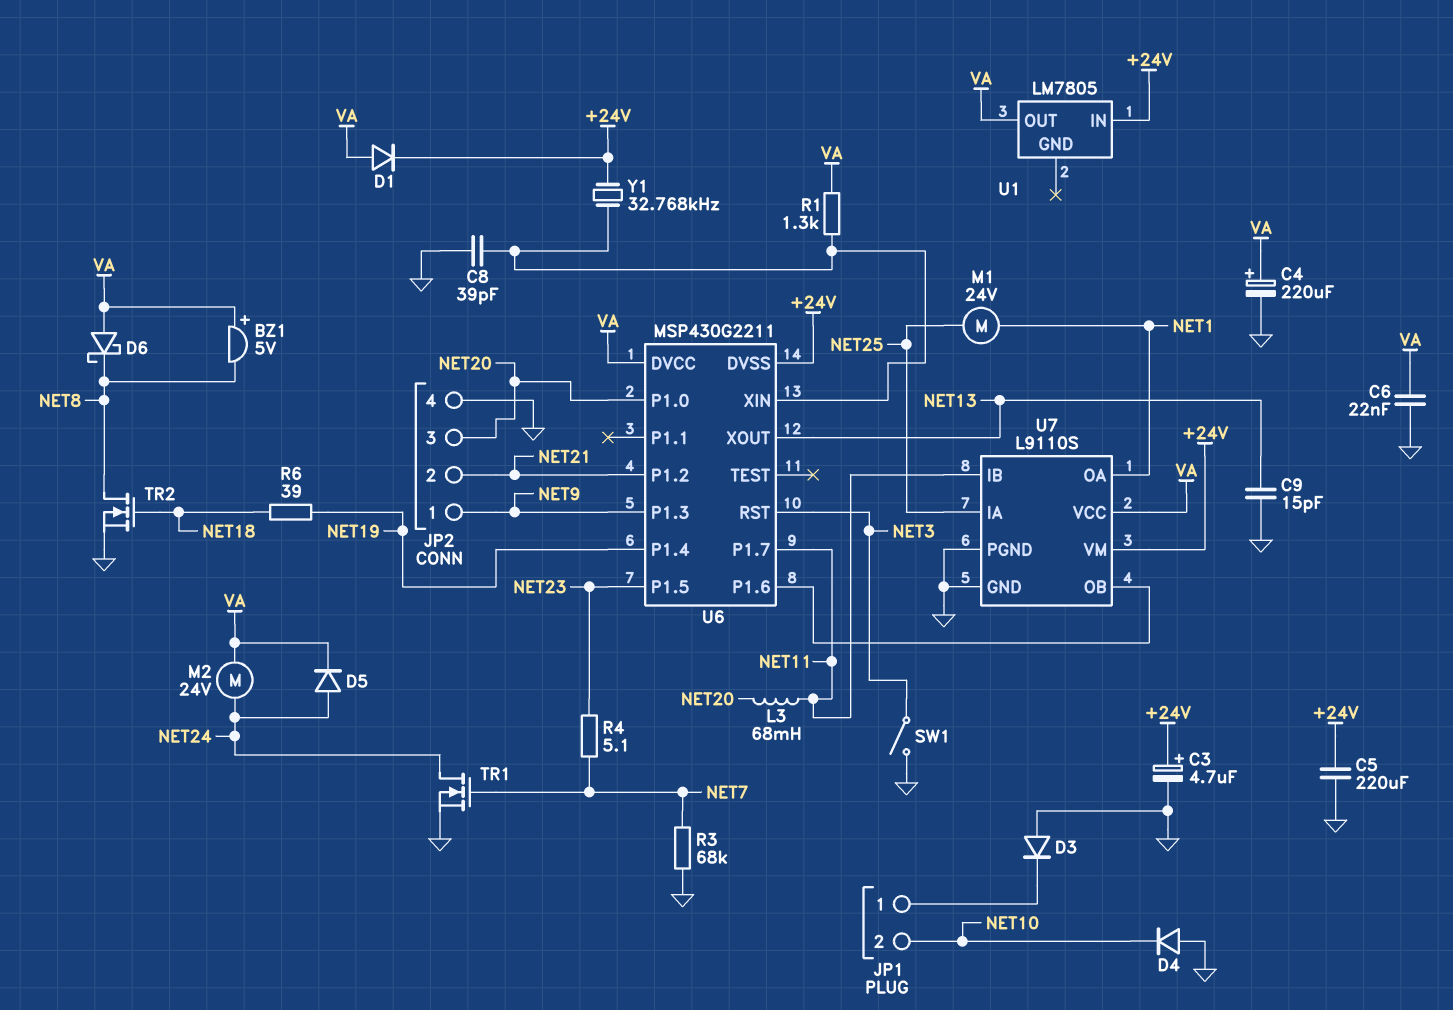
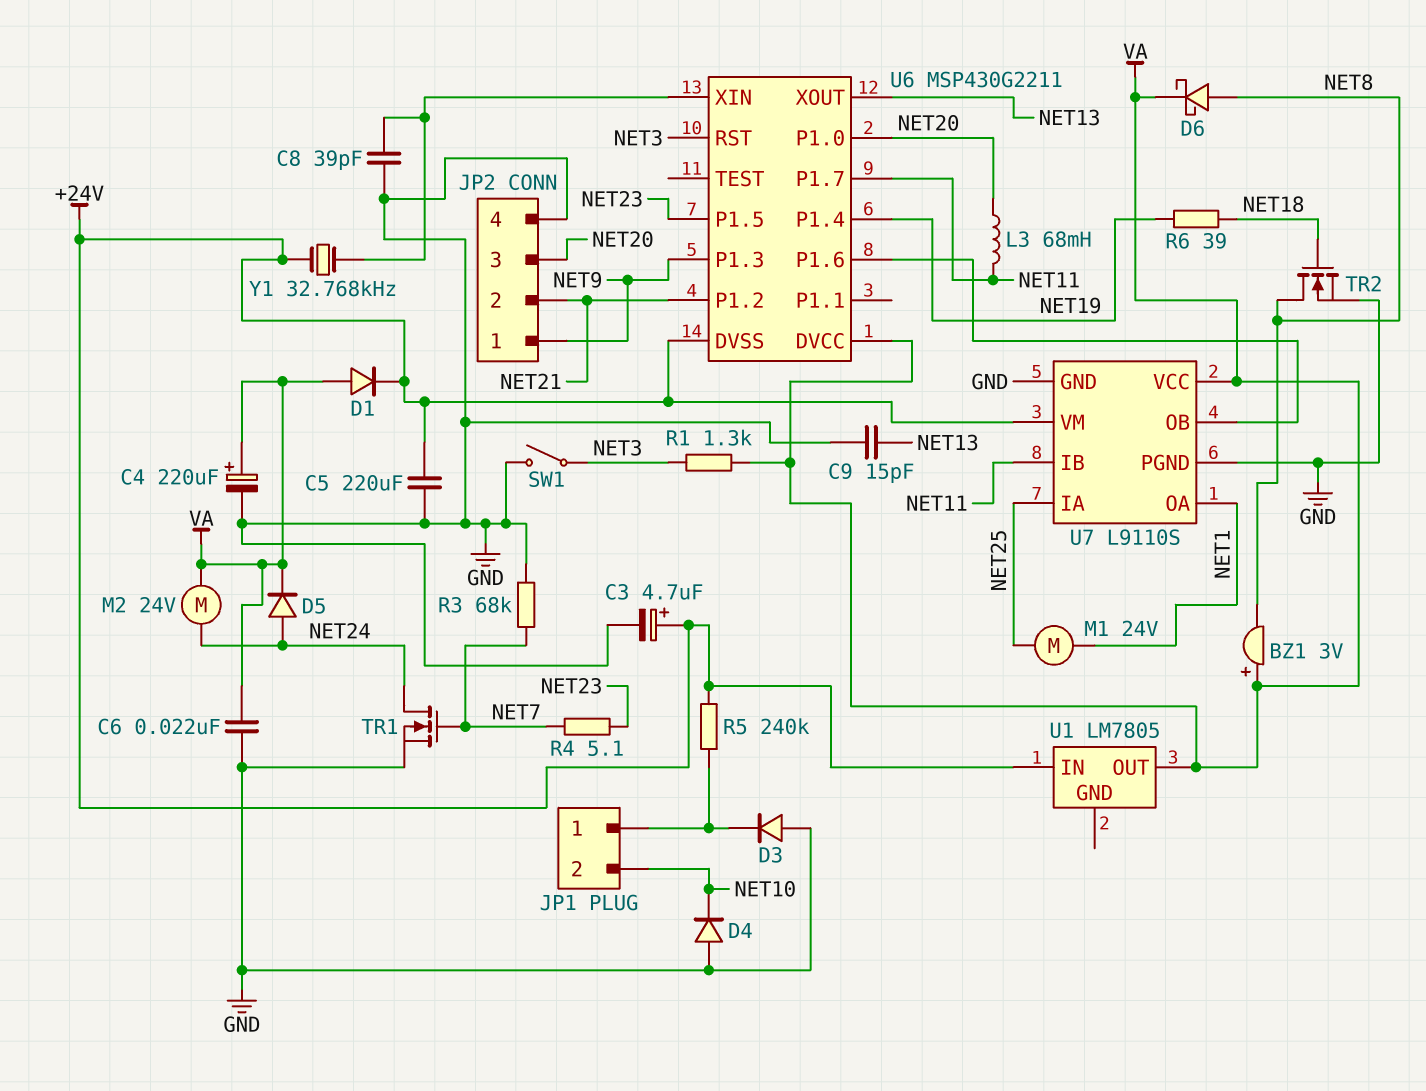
BZ1: buzzer 5V (plus VA, minus NET8) -> buzzer 3V (plus VA, minus NET8)
D6: schottky (A VA, K NET8) -> schottky (A NET8, K VA)
R1: 1.3k (U6/XIN, VA) -> 1.3k (NET3, VA)
R5: none -> 240k (+24V, JP1/1)

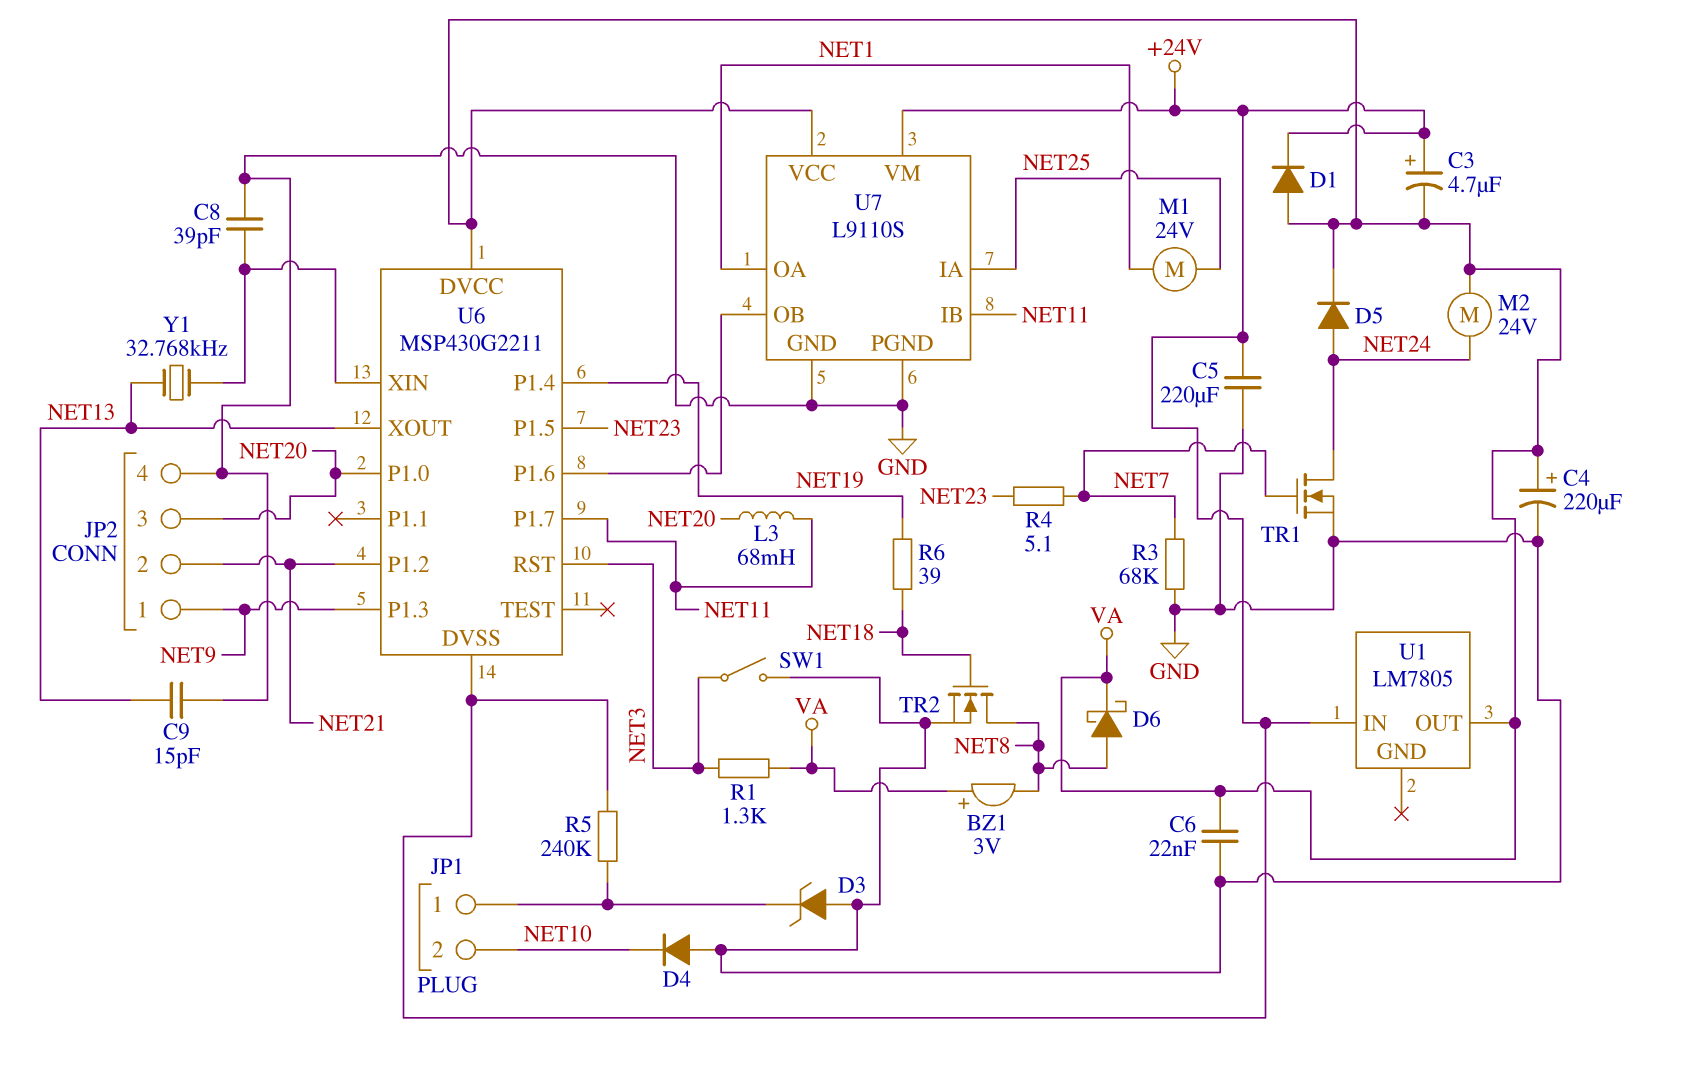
C3: 4.7uF (plus +24V, minus GND) -> 4.7uF (plus +24V, minus VA)
D3: diode (A GND, K JP1/1) -> zener (A GND, K JP1/1)
Y1: 32.768kHz (+24V, U6/XIN) -> 32.768kHz (NET13, U6/XIN)

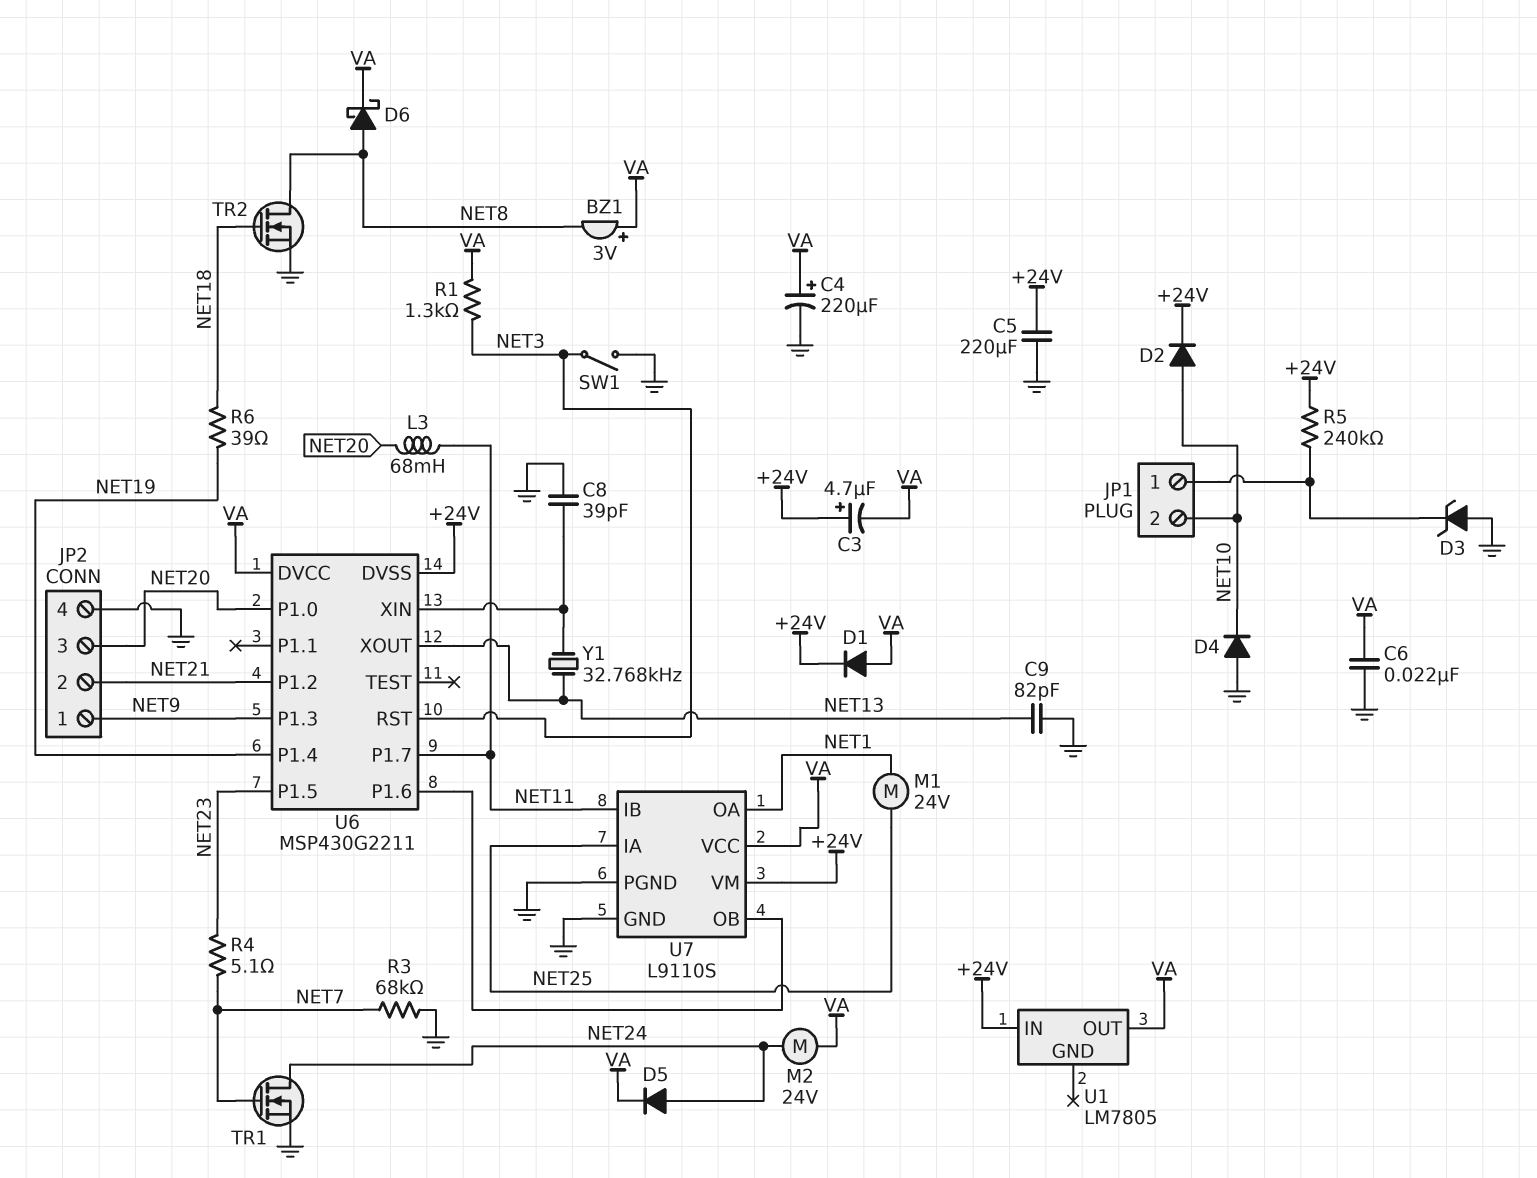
C9: 15pF (GND, NET13) -> 82pF (GND, NET13)
D2: none -> diode (A NET10, K +24V)

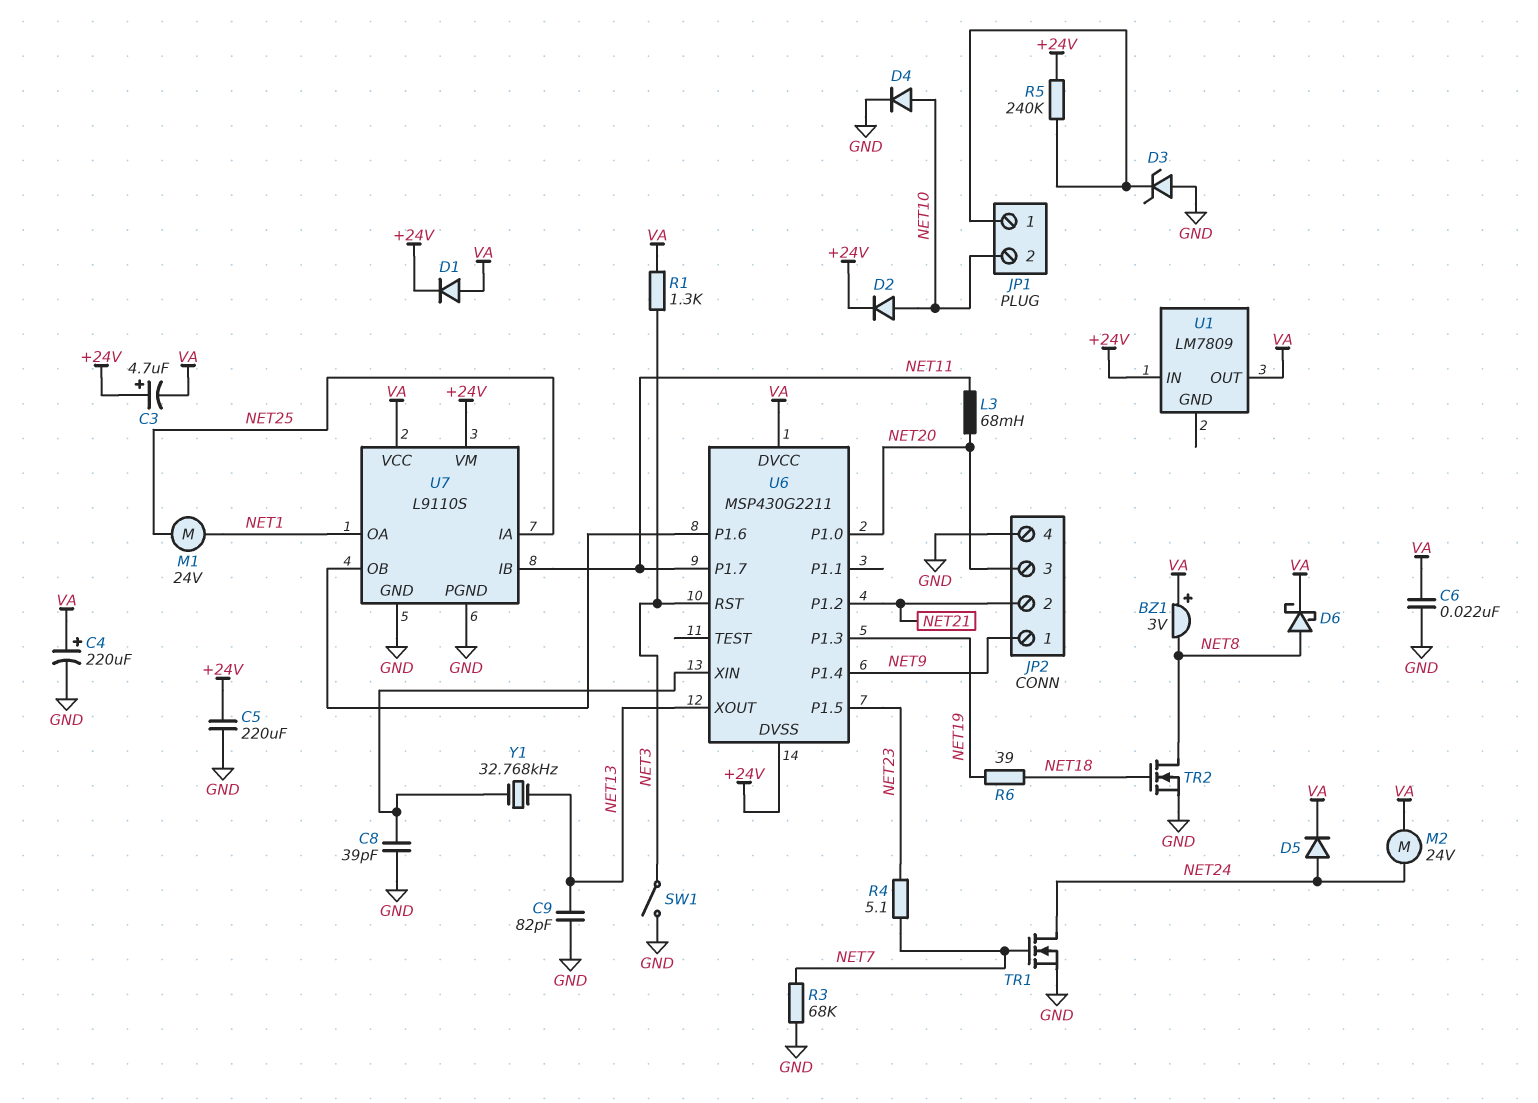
D4: diode (A GND, K NET10) -> diode (A NET10, K GND)
U1: LM7805 -> LM7809
U6 pin P1.3: NET9 -> NET19
U6 pin P1.4: NET19 -> NET9

